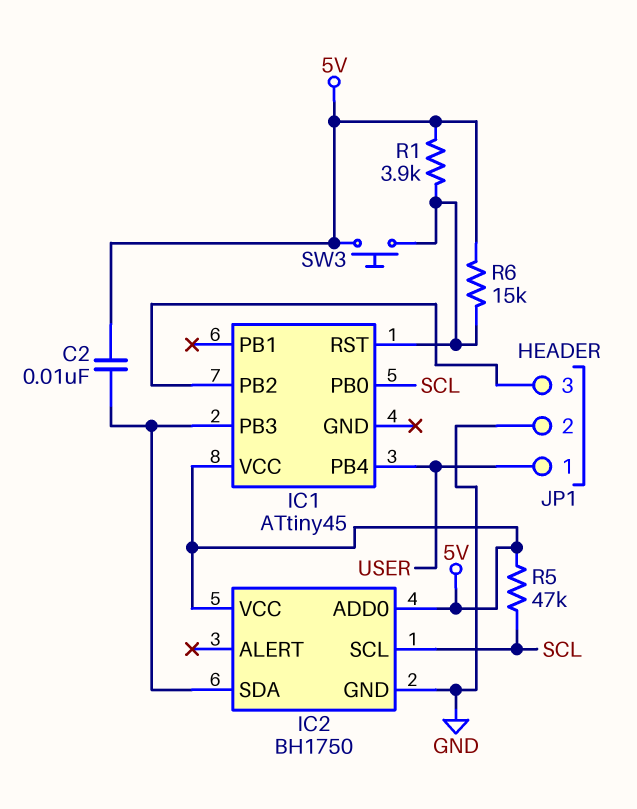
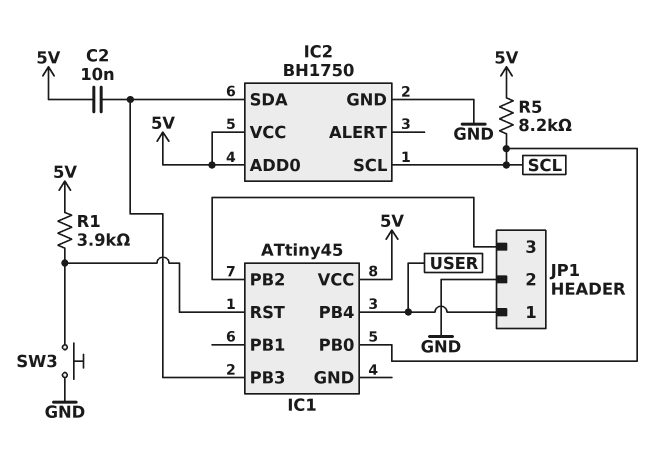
R5: 47k (5V, SCL) -> 8.2k (5V, SCL)
R6: 15k (5V, IC1/RST) -> none
SW3: button (5V, IC1/RST) -> button (GND, IC1/RST)

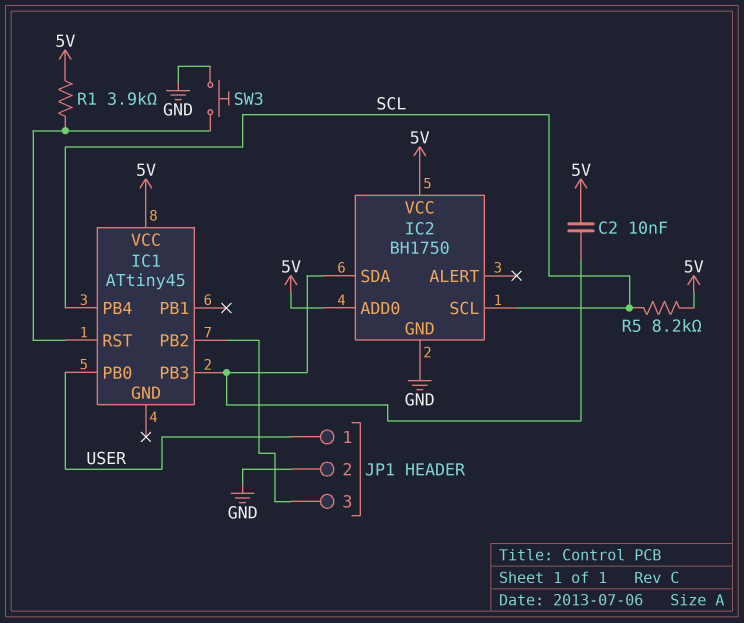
IC1 pin PB0: SCL -> USER
IC1 pin PB4: USER -> SCL

